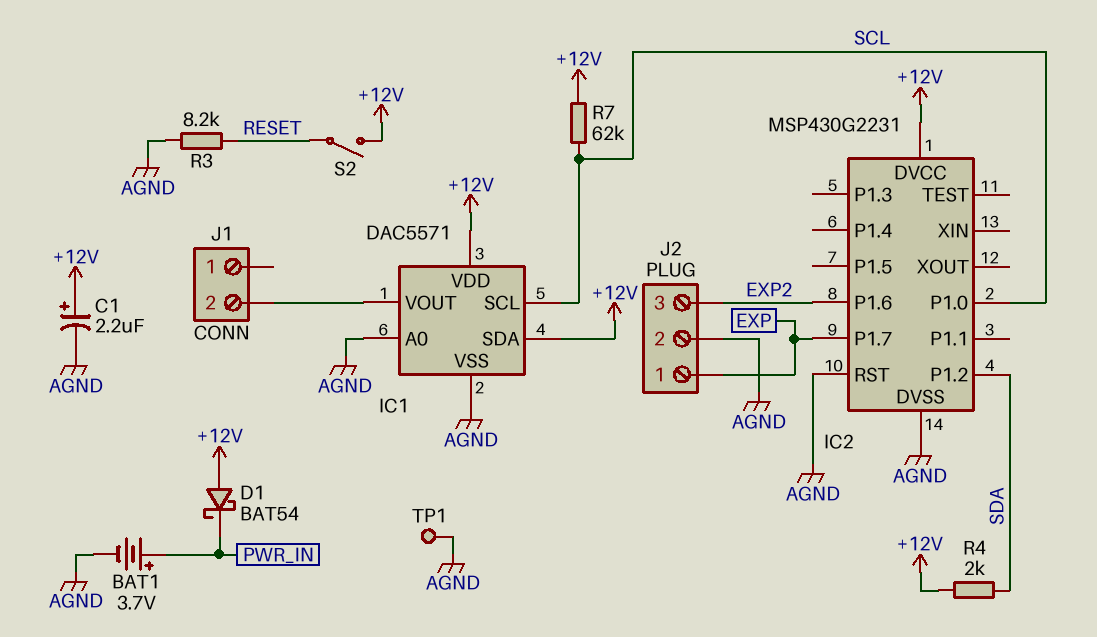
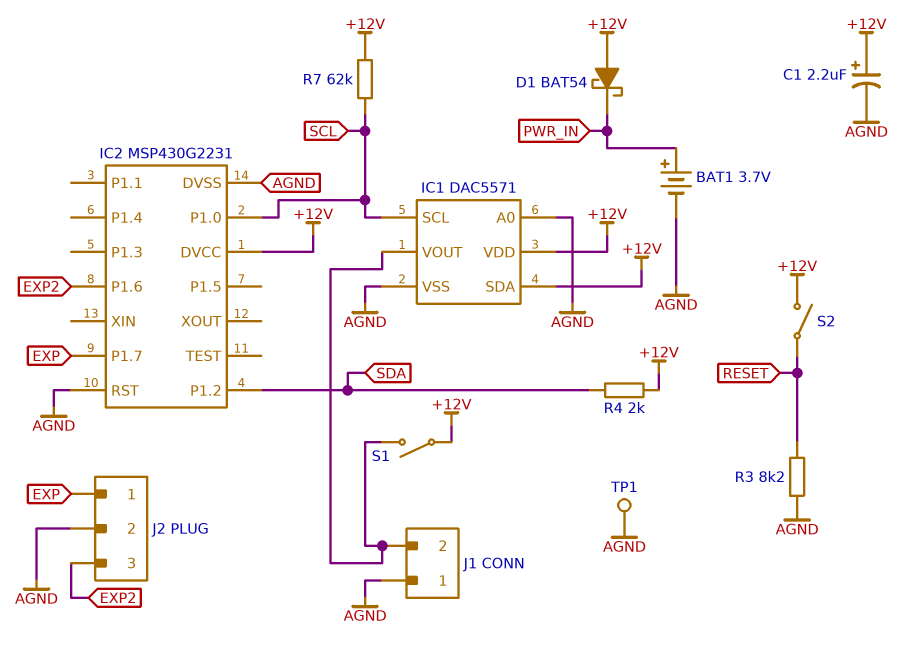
J1 pin 1: none -> AGND
S1: none -> switch (+12V, IC1/VOUT)

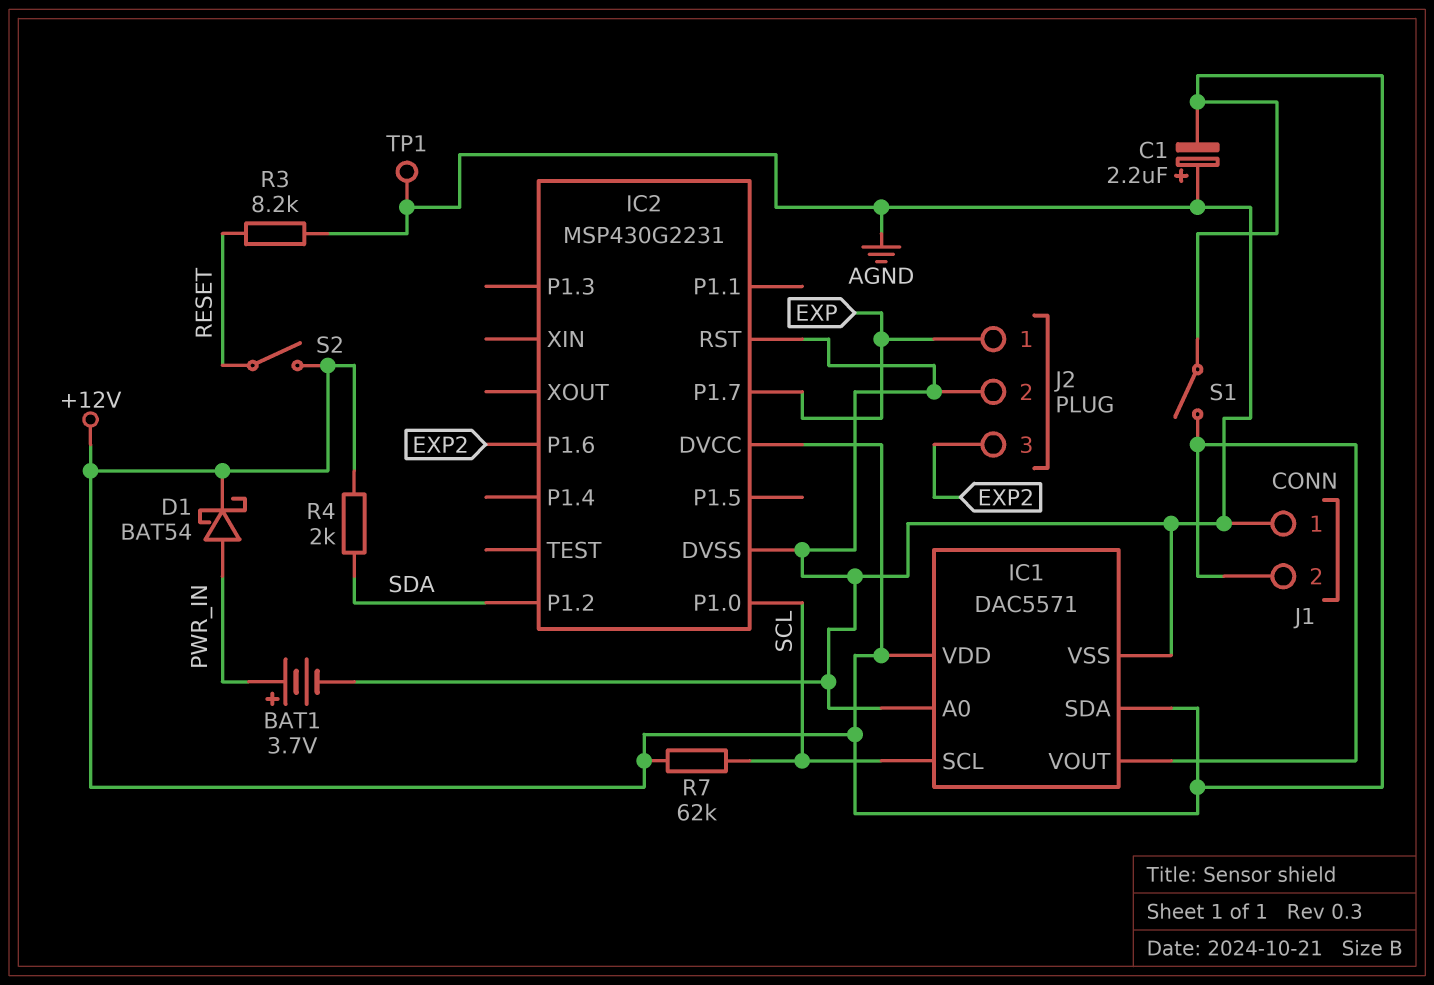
C1: 2.2uF (plus +12V, minus AGND) -> 2.2uF (plus AGND, minus +12V)
D1: schottky BAT54 (A +12V, K PWR_IN) -> schottky BAT54 (A PWR_IN, K +12V)

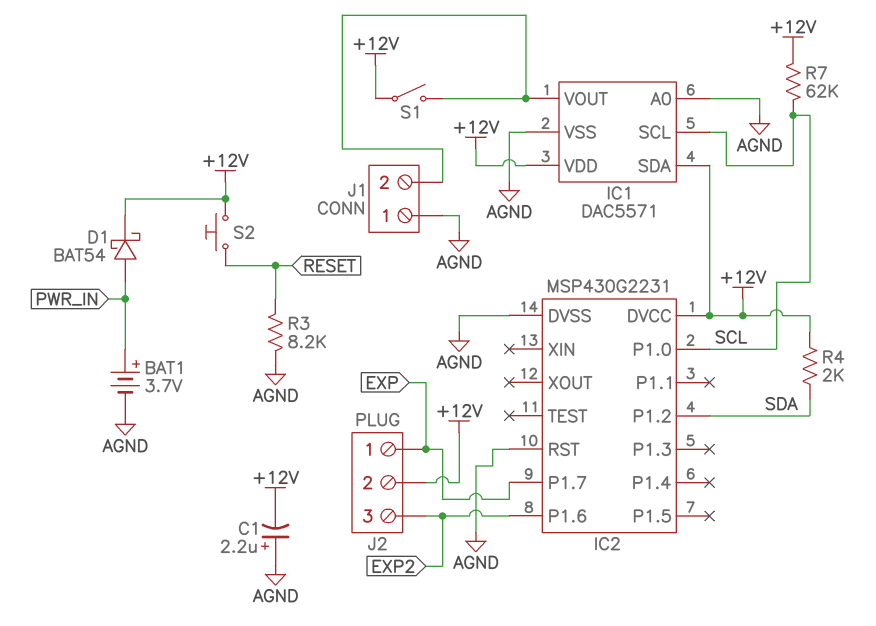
J2 pin 2: AGND -> +12V
S2: switch (+12V, RESET) -> button (+12V, RESET)
TP1: test point (AGND) -> none

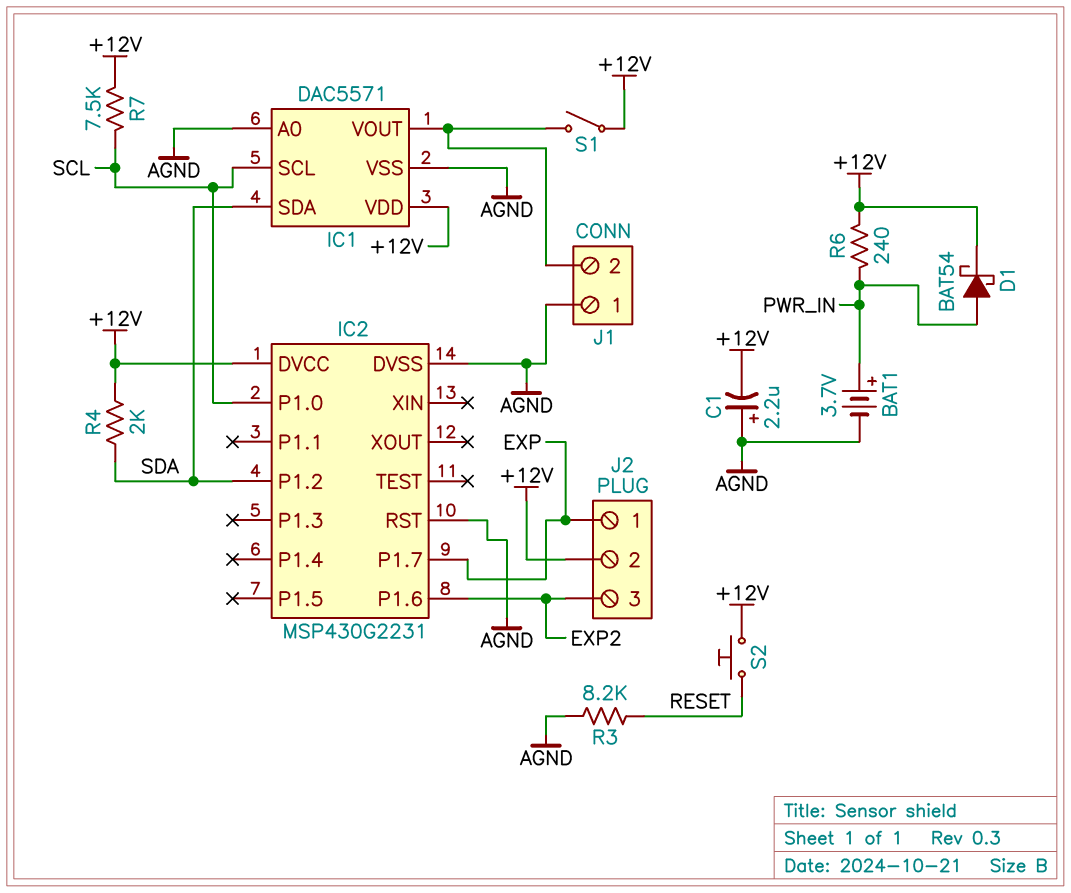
IC1 pin SDA: +12V -> SDA
R6: none -> 240 (+12V, PWR_IN)
R7: 62k (+12V, SCL) -> 7.5k (+12V, SCL)

